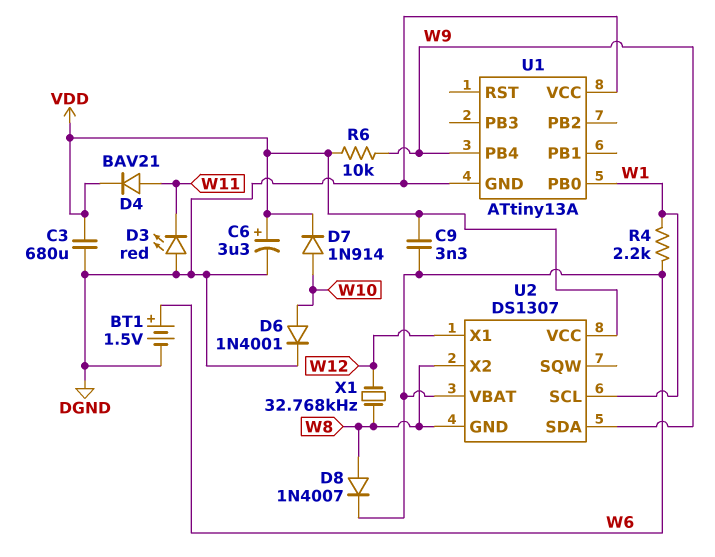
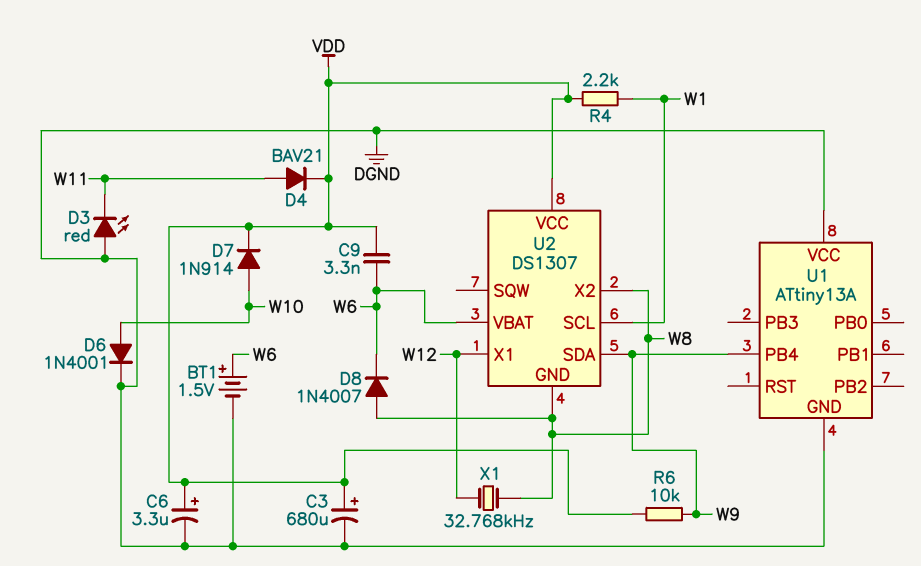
C3: 680uF (DGND, VDD) -> 680uF (plus VDD, minus DGND)
R4: 2.2k (W1, W6) -> 2.2k (VDD, W1)
U1 pin PB0: W1 -> none

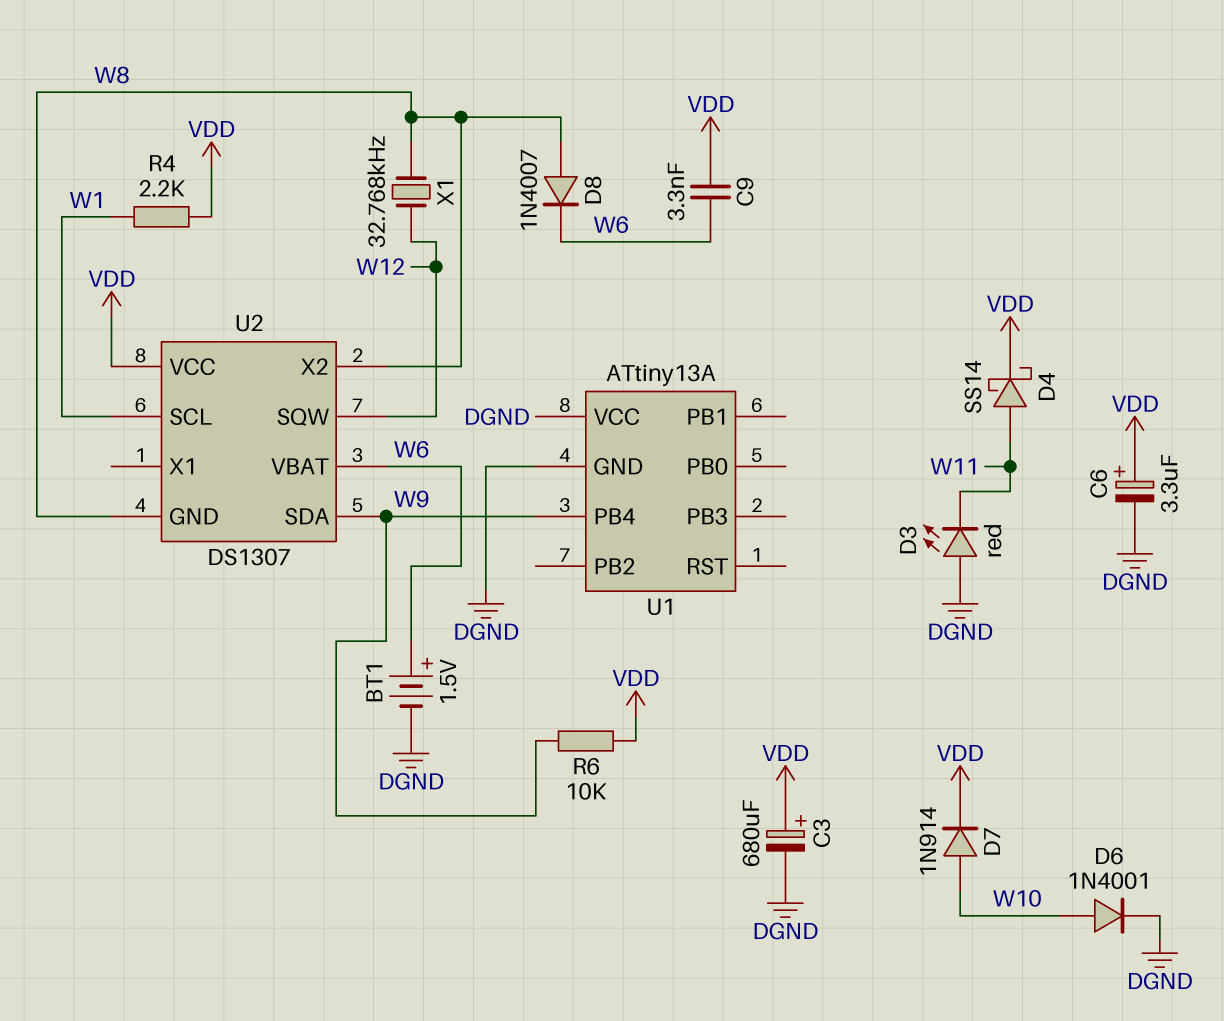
D4: diode BAV21 (A W11, K VDD) -> schottky SS14 (A W11, K VDD)
U2 pin SQW: none -> W12
U2 pin X1: W12 -> none

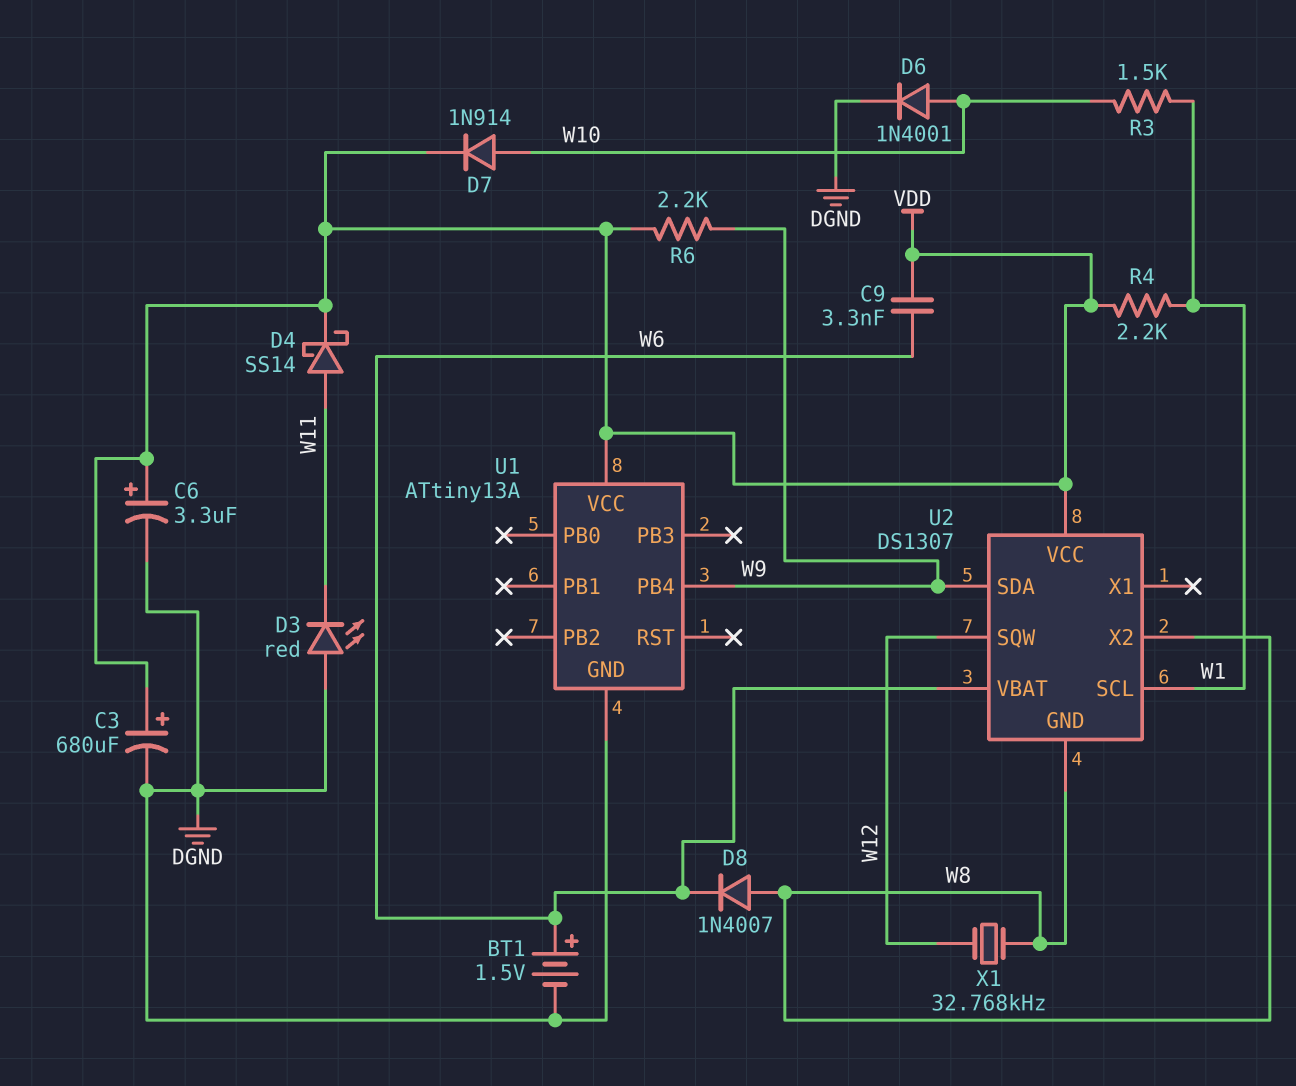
R3: none -> 1.5k (W1, W10)
R6: 10k (VDD, W9) -> 2.2k (VDD, W9)
U1 pin VCC: DGND -> VDD

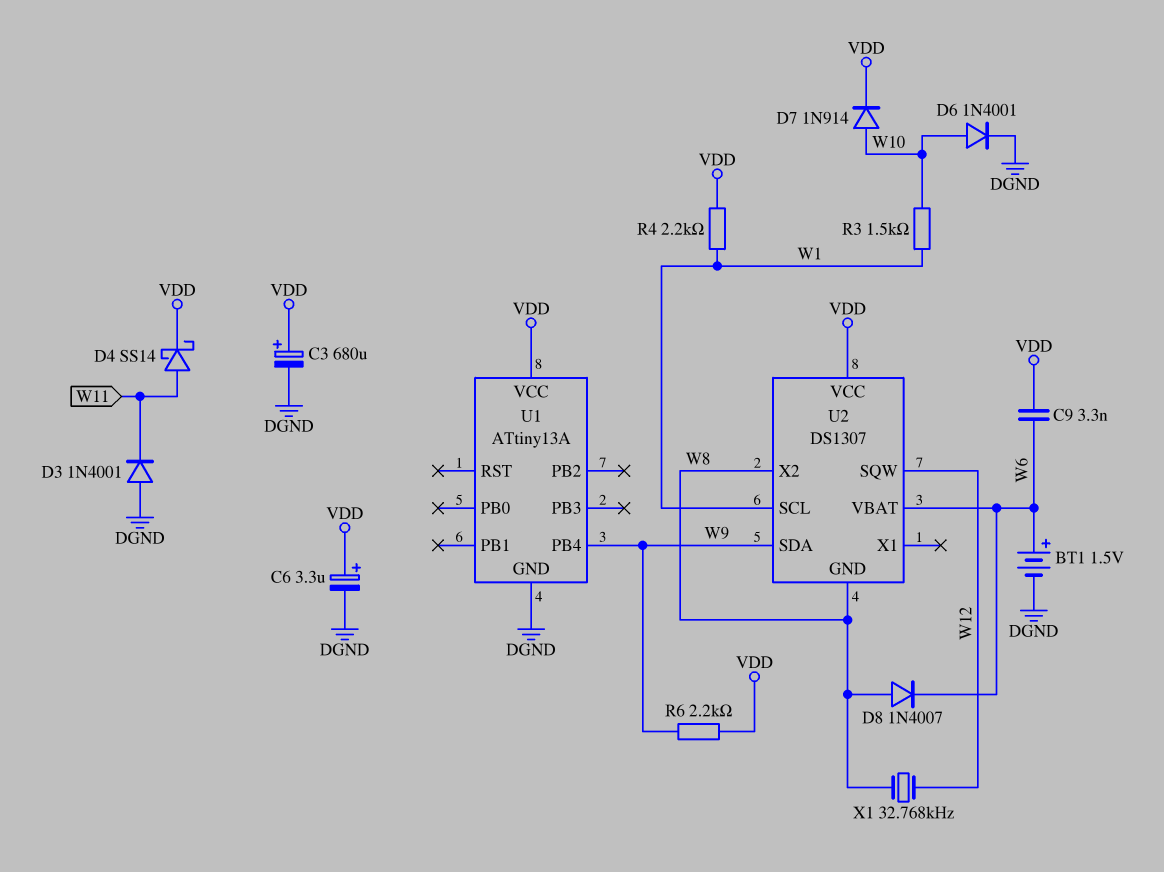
D3: LED red (A DGND, K W11) -> diode 1N4001 (A DGND, K W11)

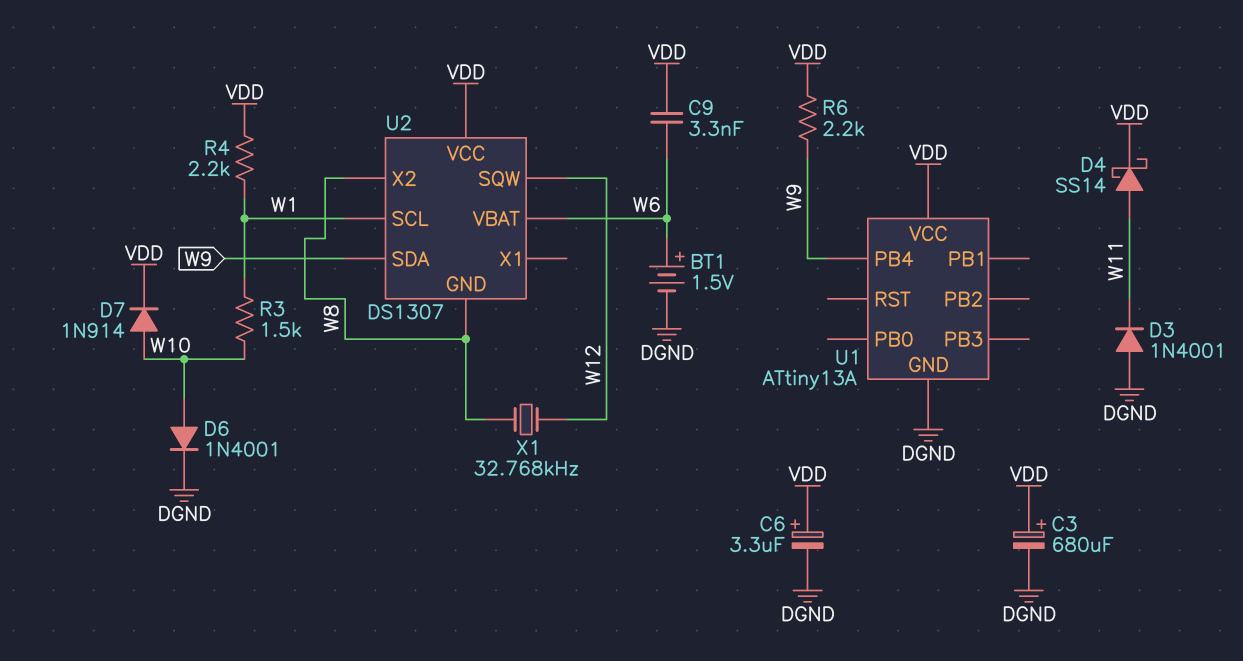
D8: diode 1N4007 (A W8, K W6) -> none

